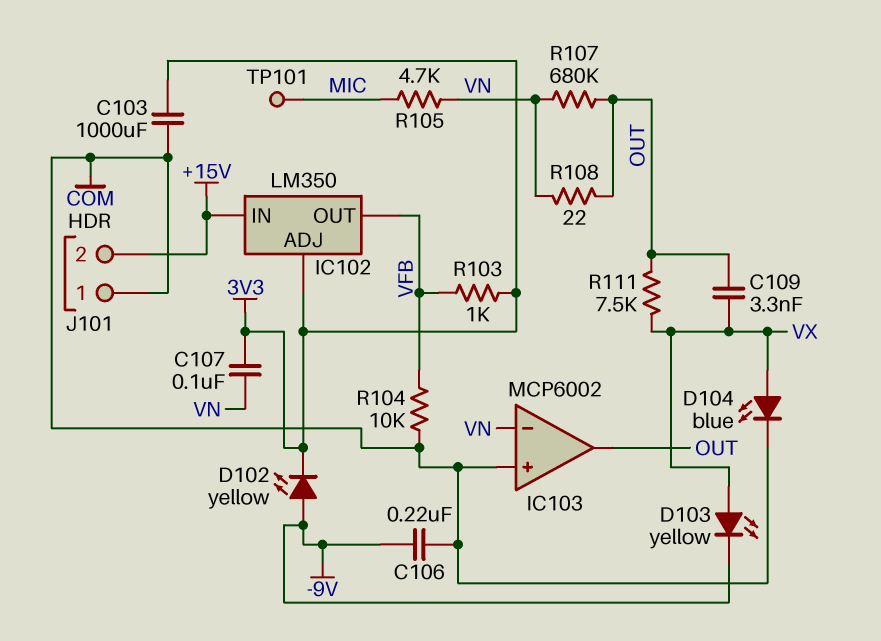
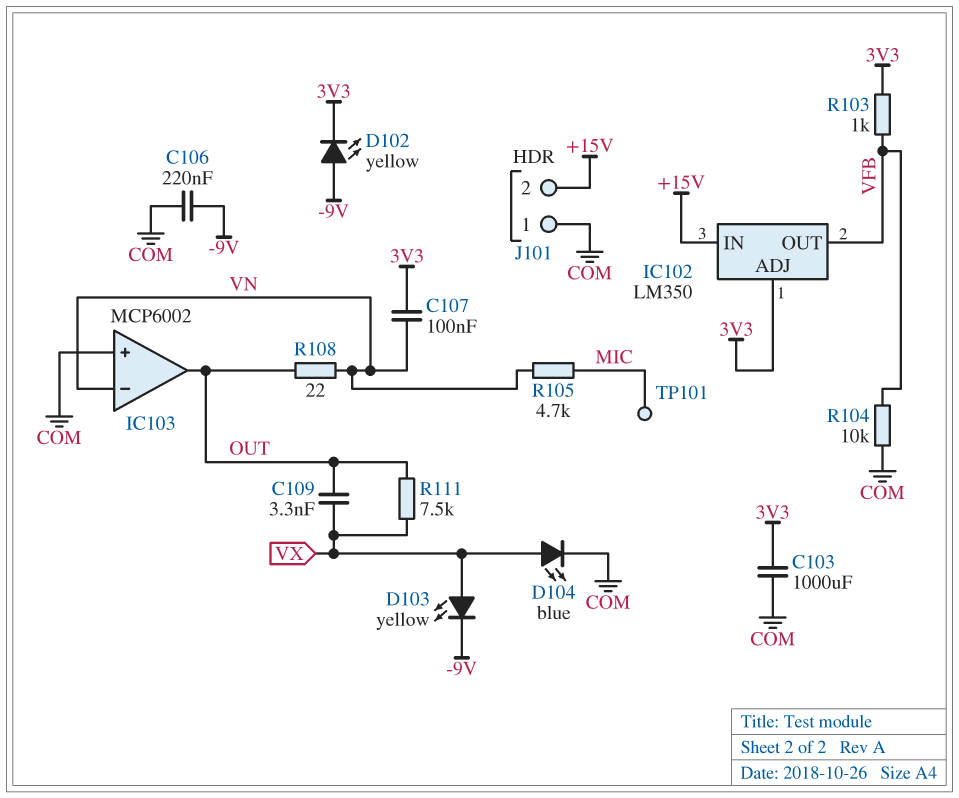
R107: 680k (OUT, VN) -> none

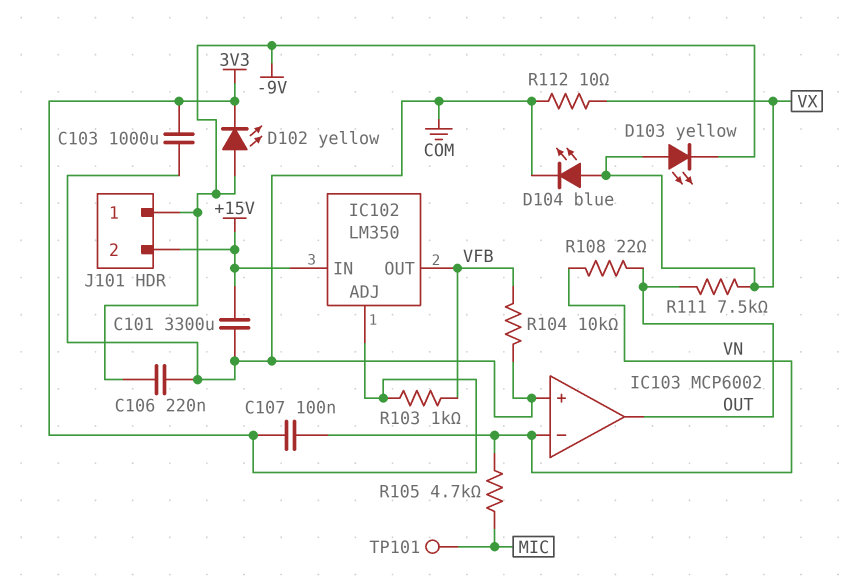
C101: none -> 3300uF (+15V, COM)
C109: 3.3nF (OUT, VX) -> none
J101 pin 1: COM -> -9V
R112: none -> 10 (COM, VX)

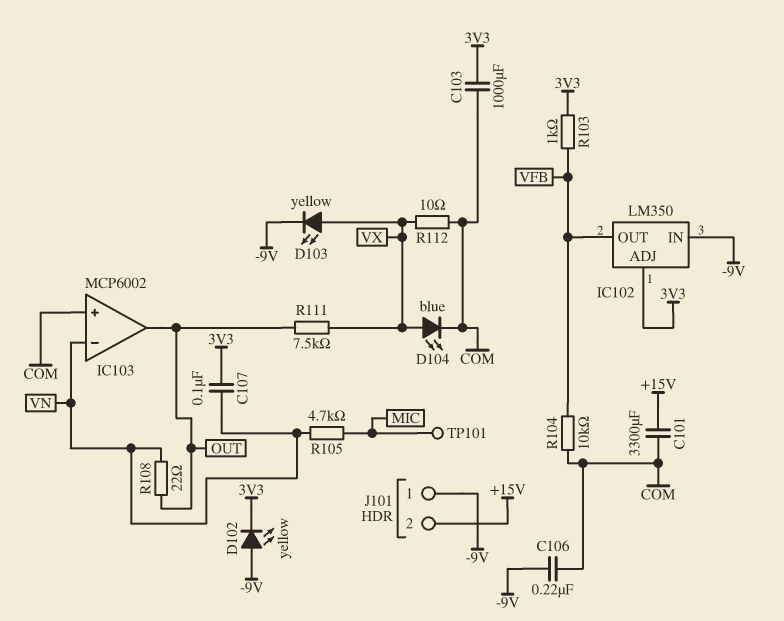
IC102 pin IN: +15V -> -9V

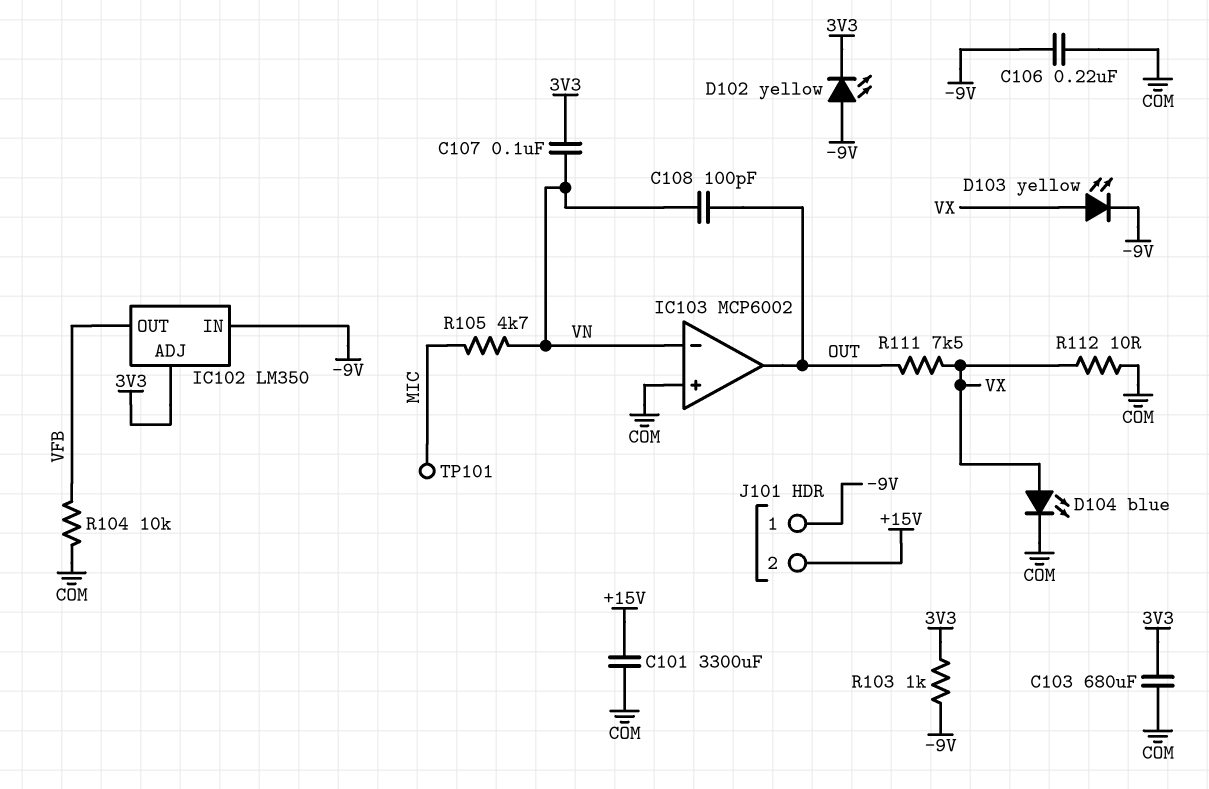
C103: 1000uF (3V3, COM) -> 680uF (3V3, COM)
C108: none -> 100pF (OUT, VN)
R103: 1k (3V3, VFB) -> 1k (-9V, 3V3)
R108: 22 (OUT, VN) -> none

